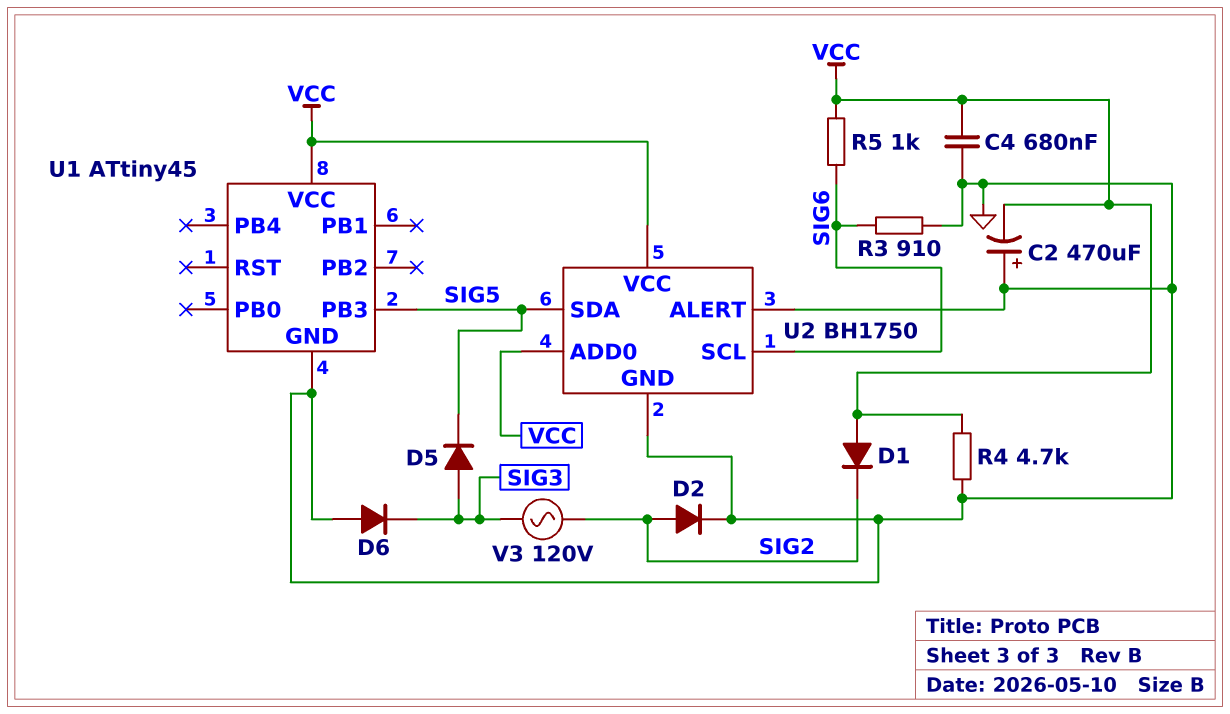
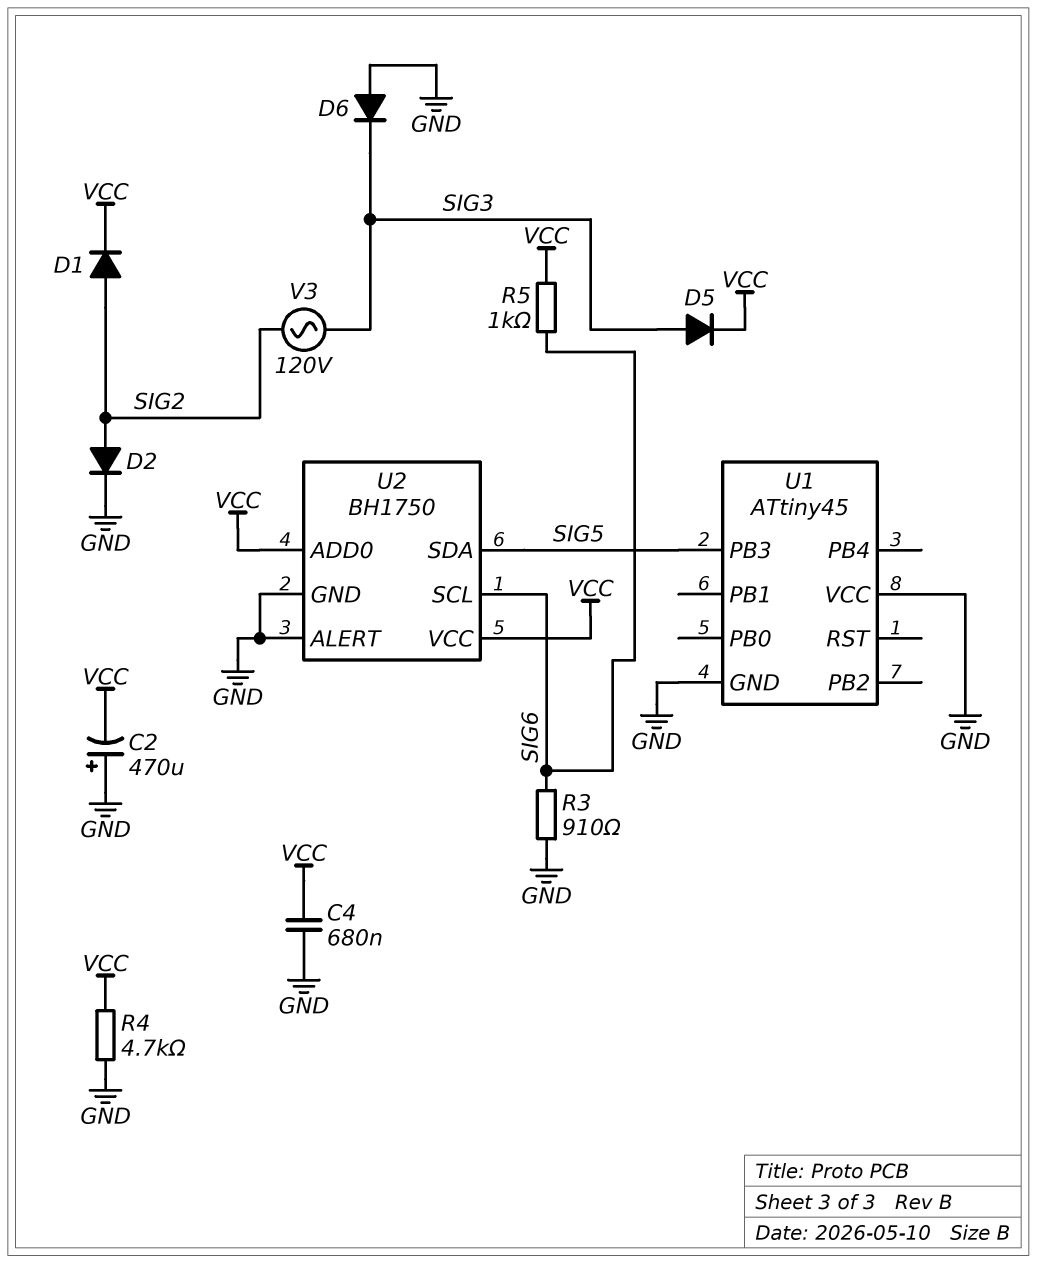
D1: diode (A VCC, K SIG2) -> diode (A SIG2, K VCC)
D5: diode (A SIG3, K SIG5) -> diode (A SIG3, K VCC)
U1 pin VCC: VCC -> GND

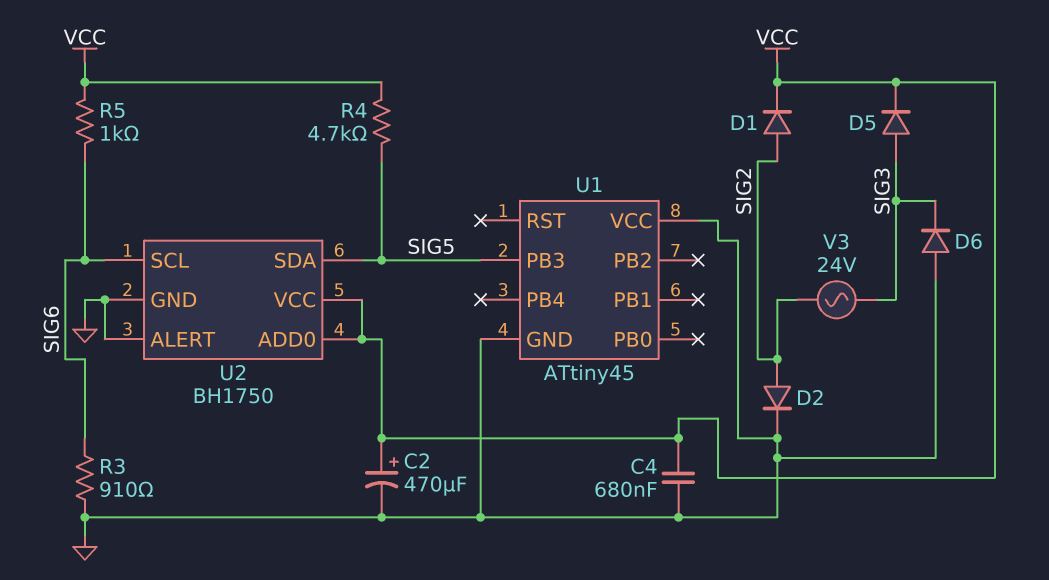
C2: 470uF (plus GND, minus VCC) -> 470uF (plus VCC, minus GND)
R4: 4.7k (GND, VCC) -> 4.7k (SIG5, VCC)
V3: AC 120V (SIG2, SIG3) -> AC 24V (SIG2, SIG3)

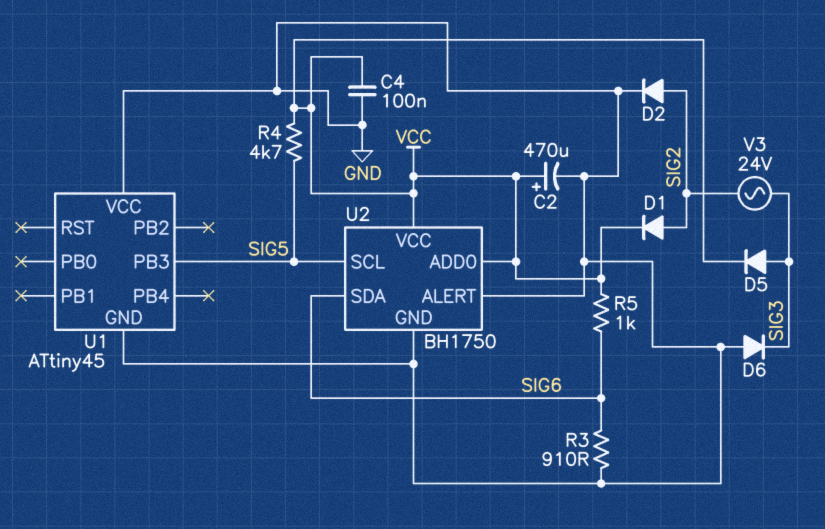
C4: 680nF (GND, VCC) -> 100nF (GND, VCC)
U2 pin SCL: SIG6 -> SIG5
U2 pin SDA: SIG5 -> SIG6

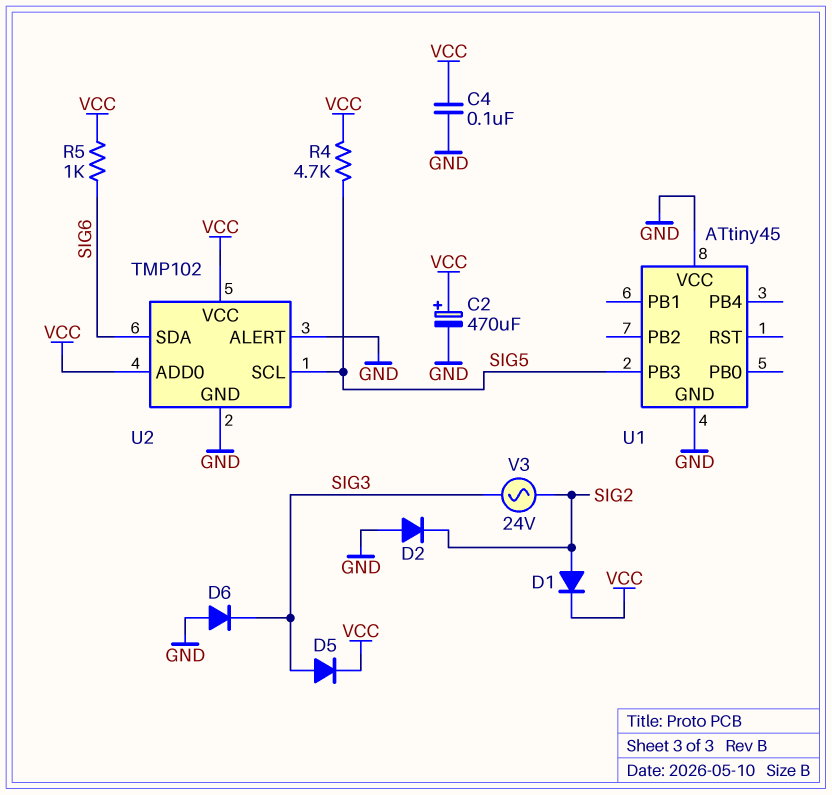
D2: diode (A SIG2, K GND) -> diode (A GND, K SIG2)
R3: 910 (GND, SIG6) -> none
U2: BH1750 -> TMP102

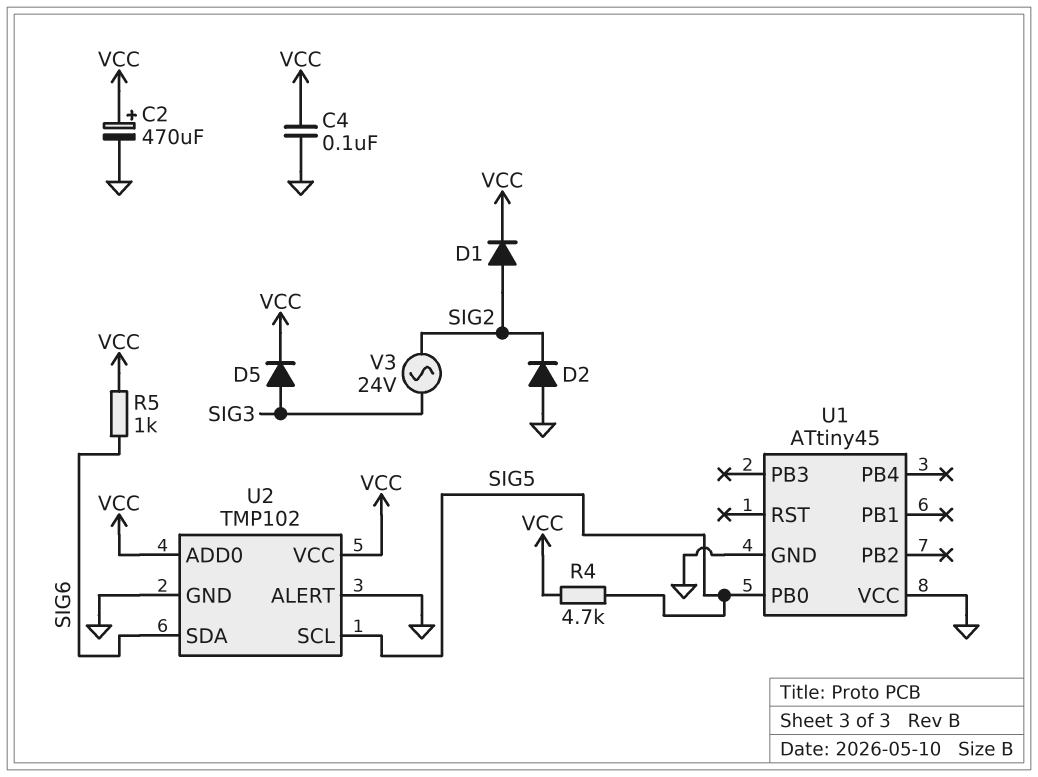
D6: diode (A GND, K SIG3) -> none
U1 pin PB0: none -> SIG5
U1 pin PB3: SIG5 -> none

